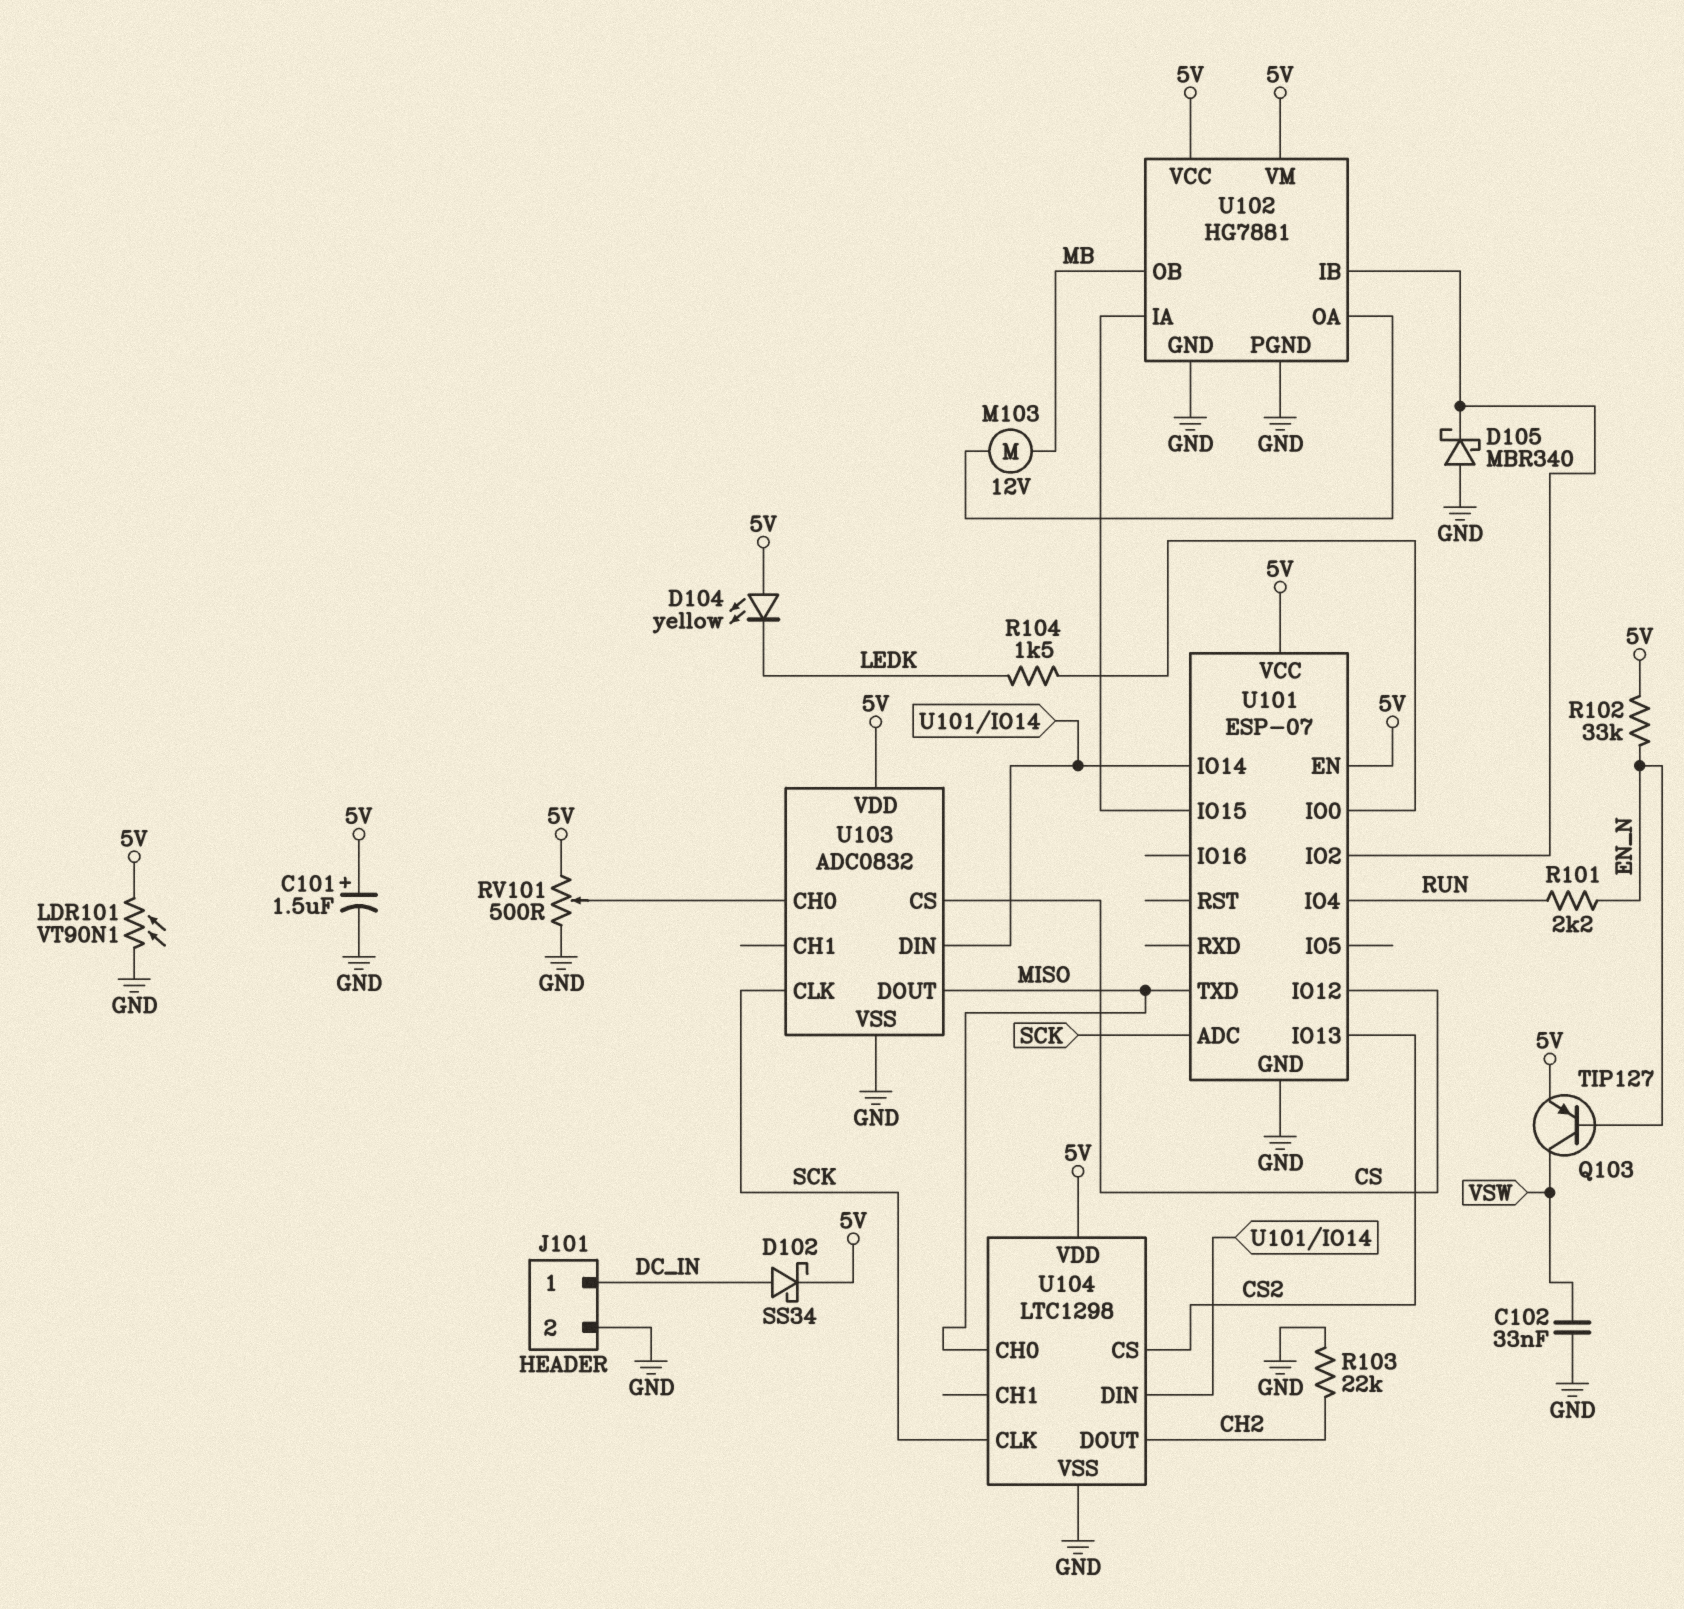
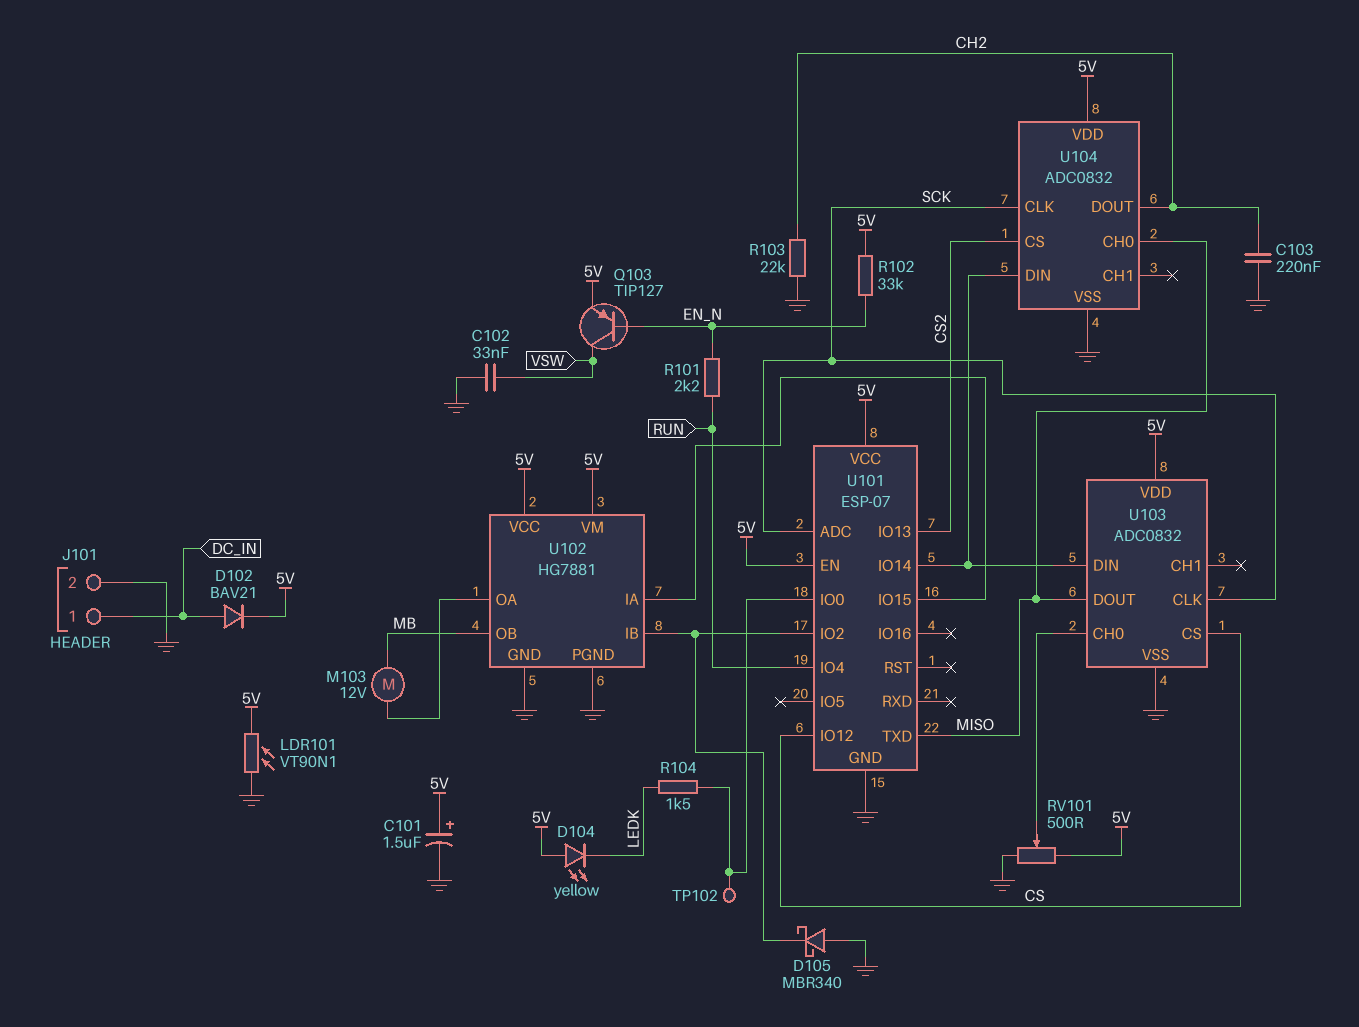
C103: none -> 220nF (CH2, GND)
D102: schottky SS34 (A DC_IN, K 5V) -> diode BAV21 (A DC_IN, K 5V)
TP102: none -> test point (U101/IO0)
U104: LTC1298 -> ADC0832

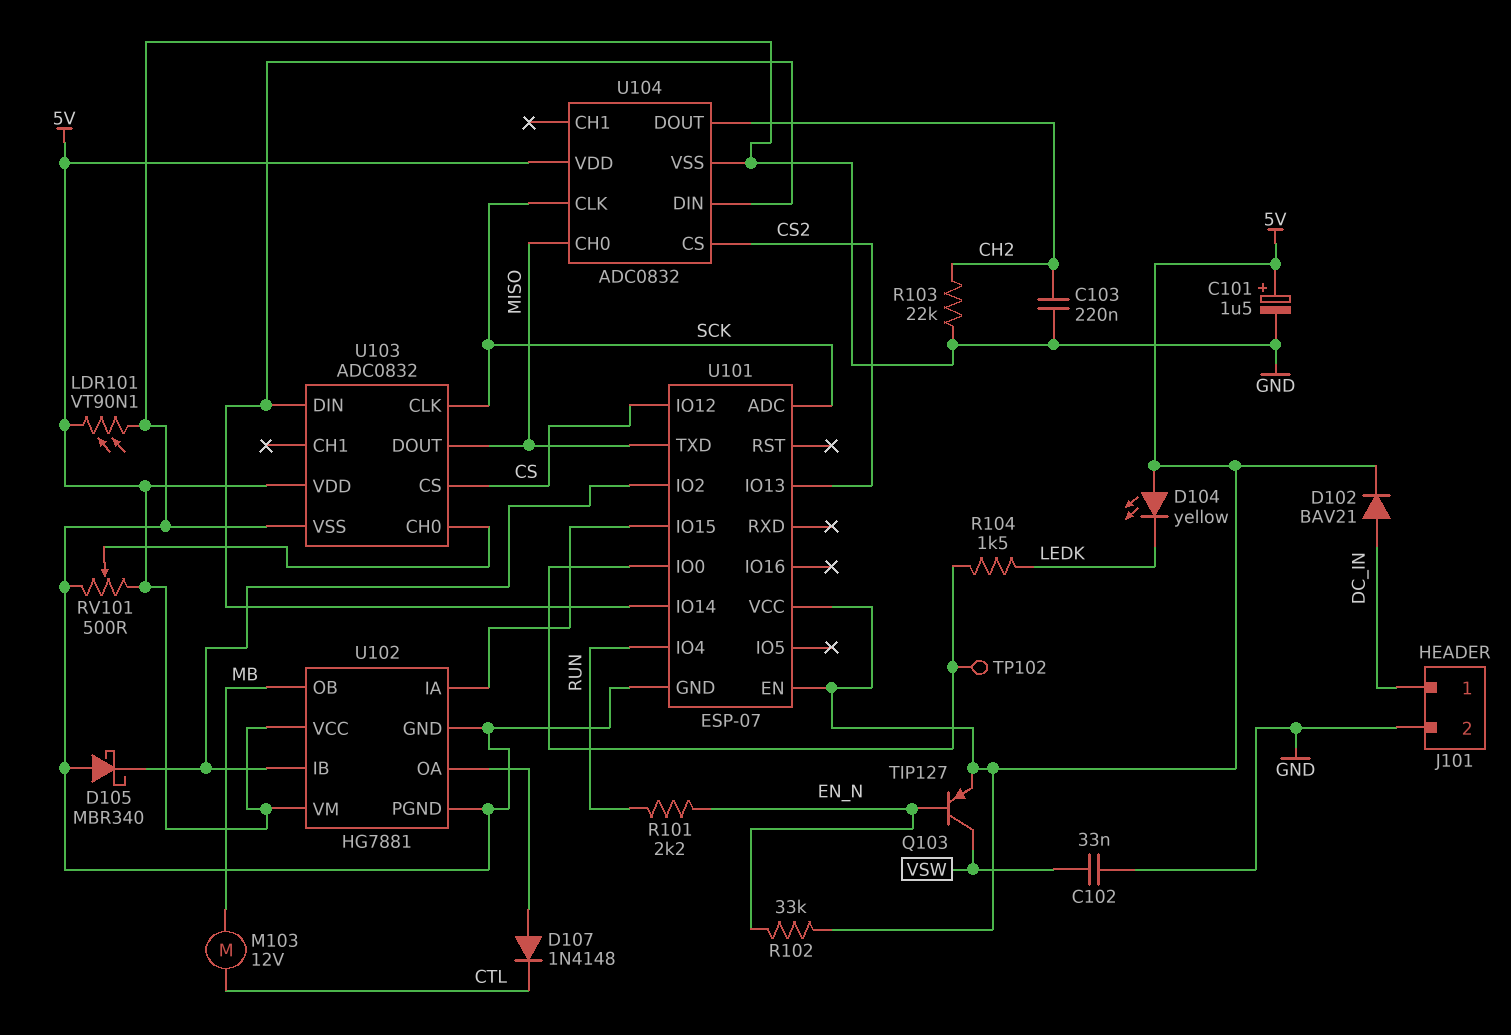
D107: none -> diode 1N4148 (A U102/OA, K CTL)
M103: motor 12V (MB, U102/OA) -> motor 12V (CTL, MB)

